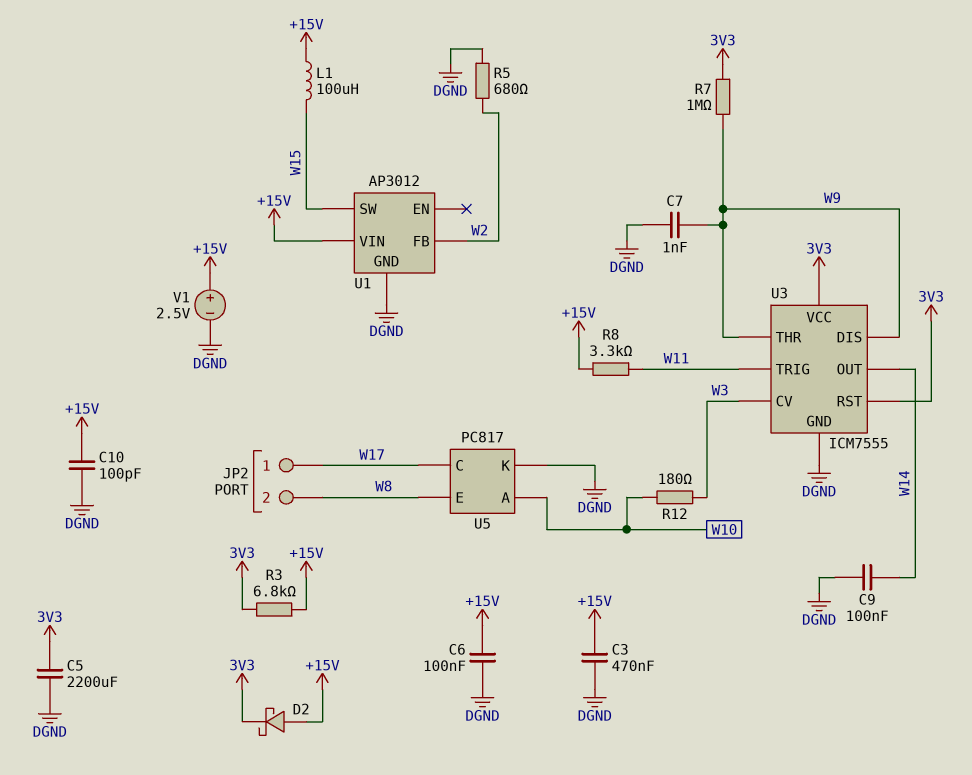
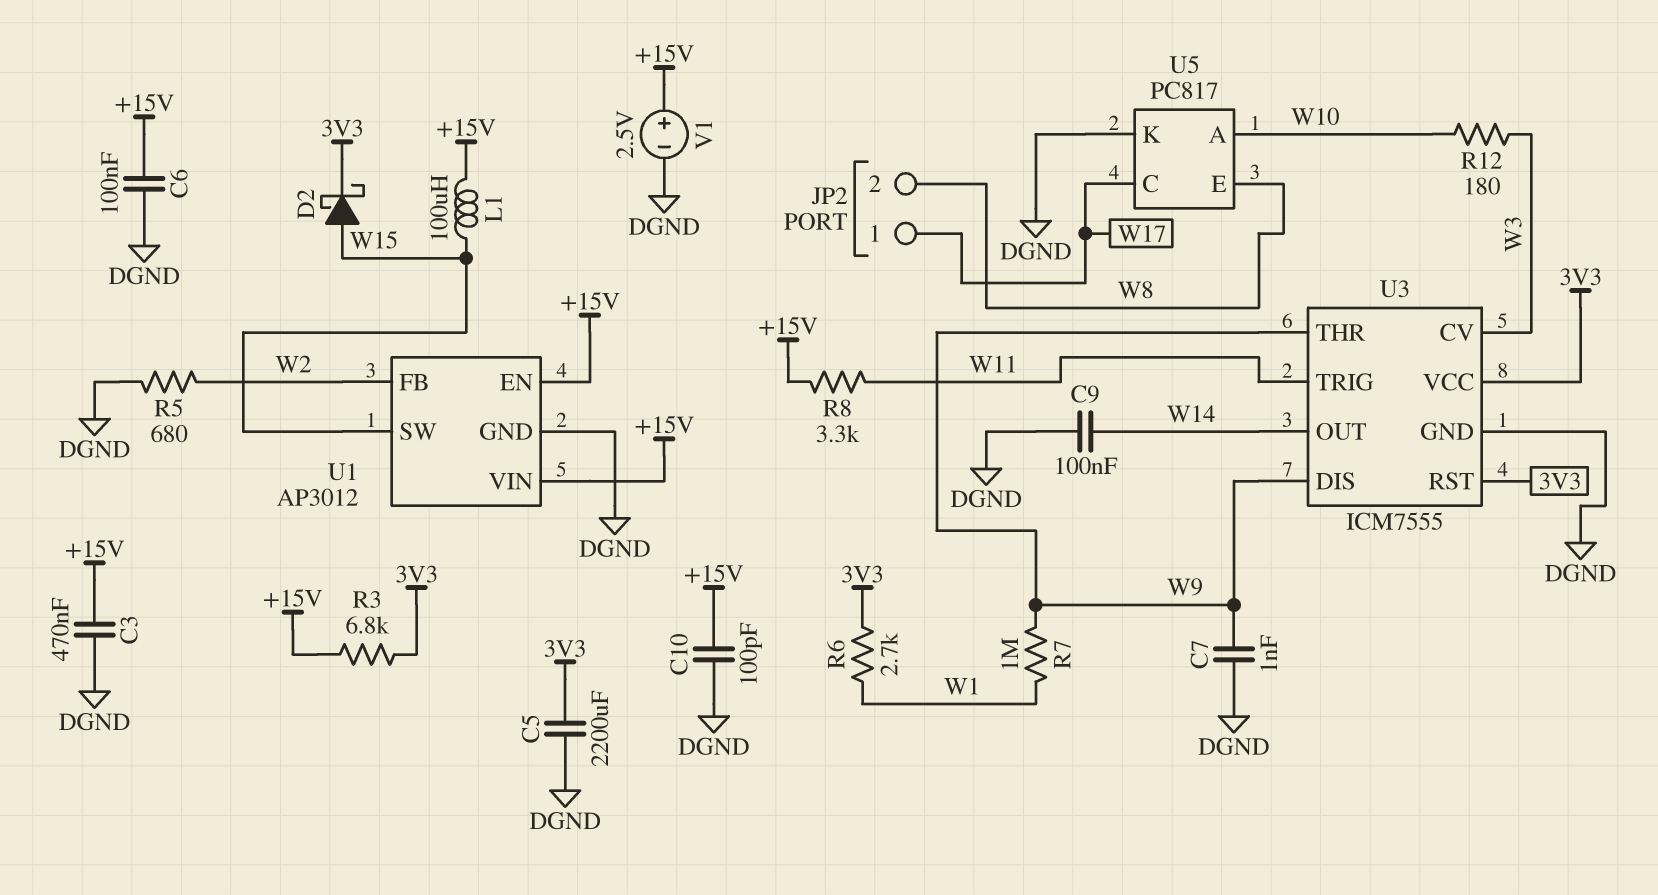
D2: schottky (A +15V, K 3V3) -> schottky (A W15, K 3V3)
R6: none -> 2.7k (3V3, W1)
R7: 1M (3V3, W9) -> 1M (W1, W9)
U1 pin EN: none -> +15V

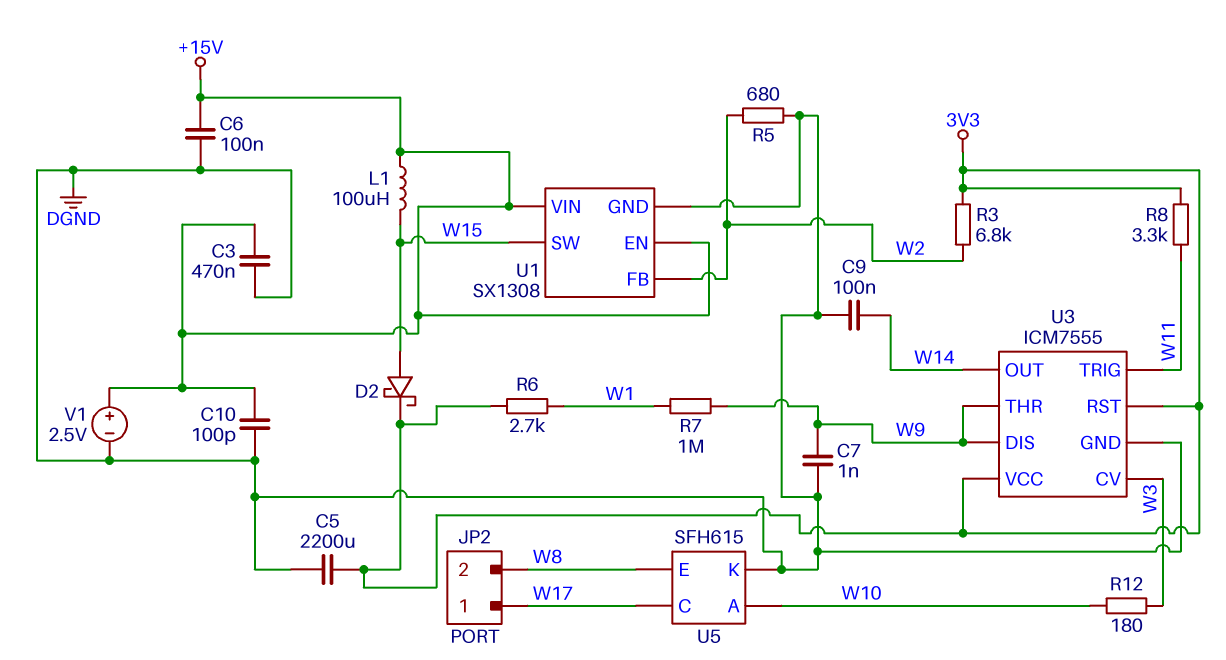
R3: 6.8k (+15V, 3V3) -> 6.8k (3V3, W2)
R8: 3.3k (+15V, W11) -> 3.3k (3V3, W11)
U1: AP3012 -> SX1308
U5: PC817 -> SFH615

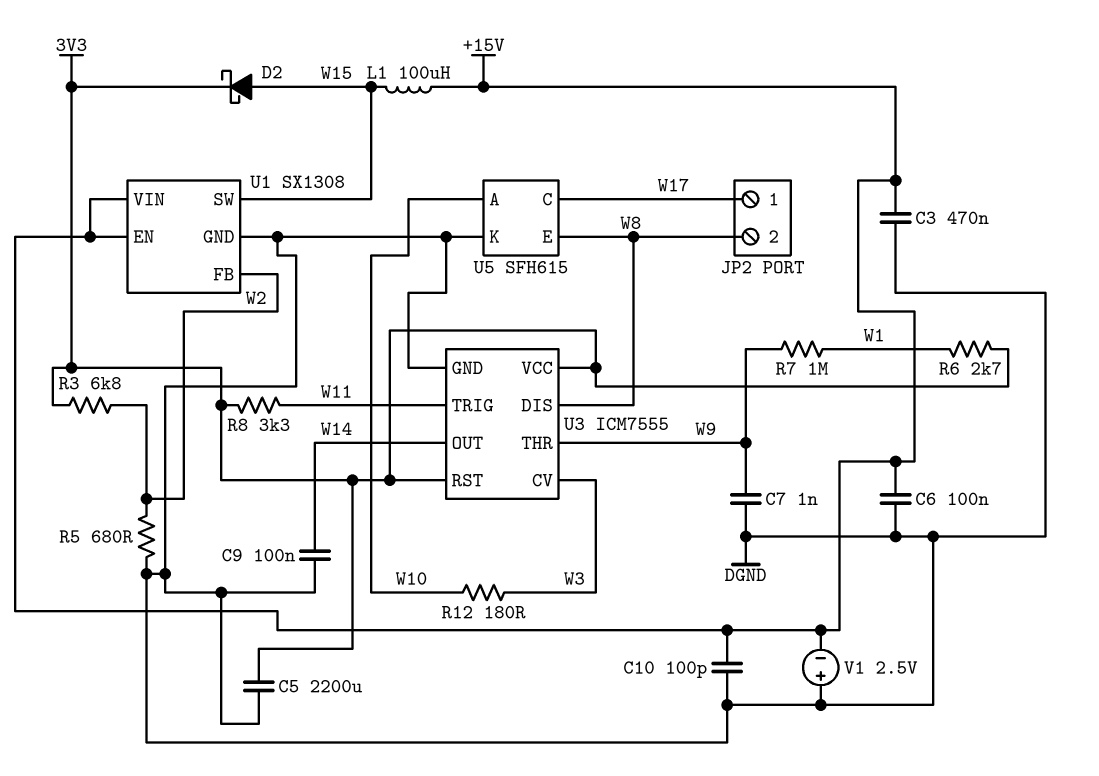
U3 pin DIS: W9 -> W8
V1: 2.5V (plus +15V, minus DGND) -> 2.5V (plus DGND, minus +15V)

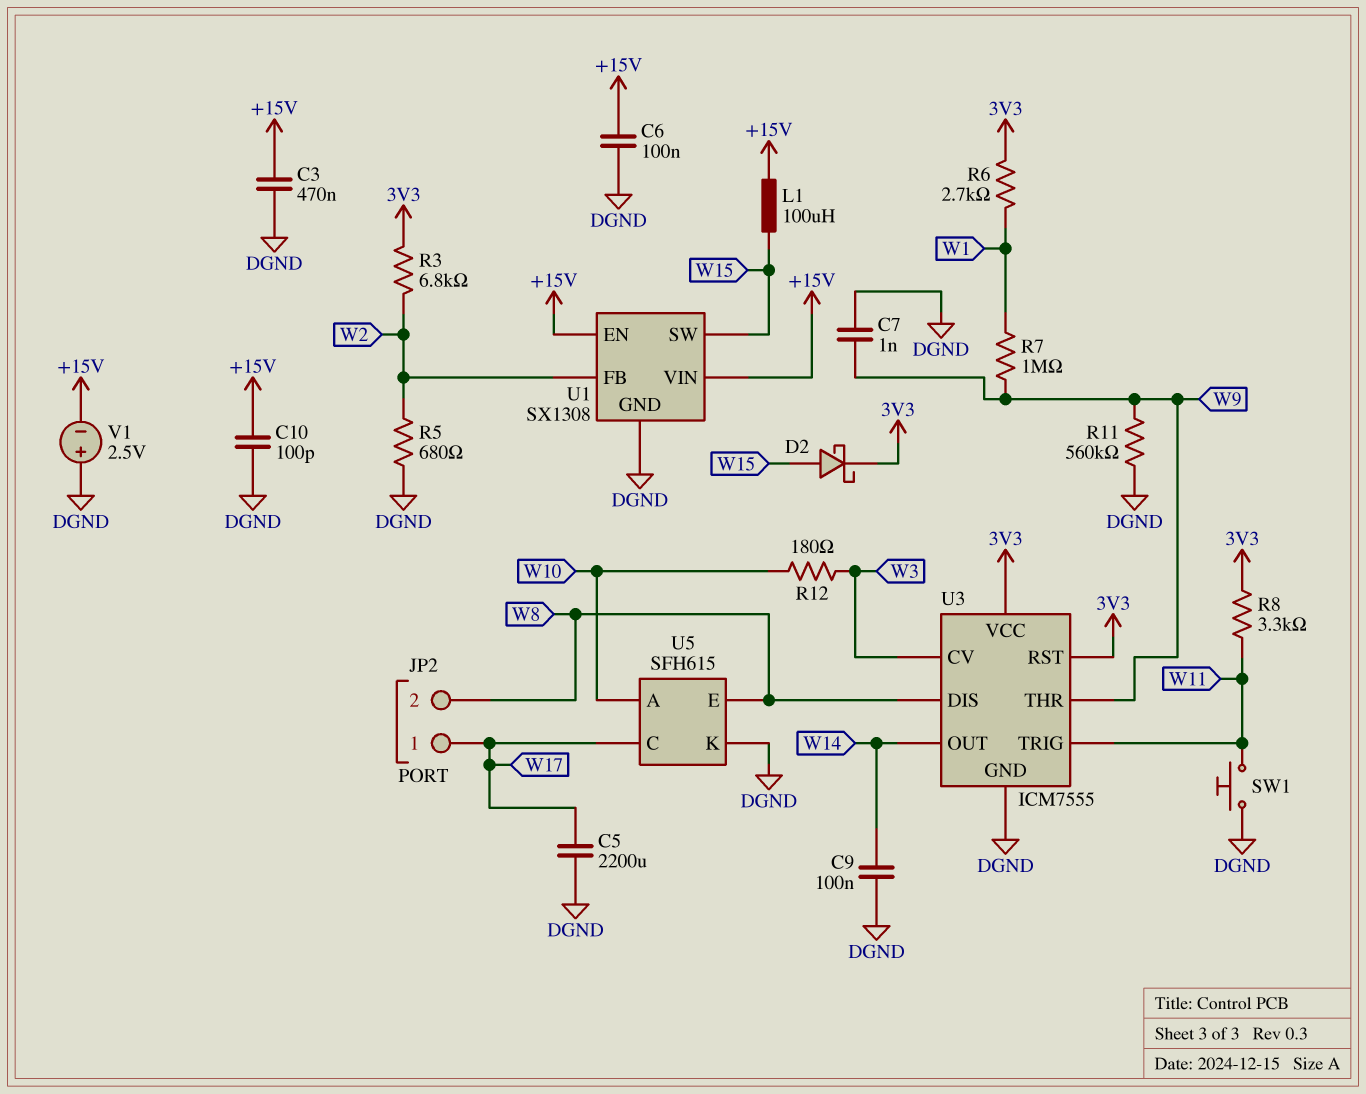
C5: 2200uF (3V3, DGND) -> 2200uF (DGND, W17)
R11: none -> 560k (DGND, W9)
SW1: none -> button (DGND, W11)

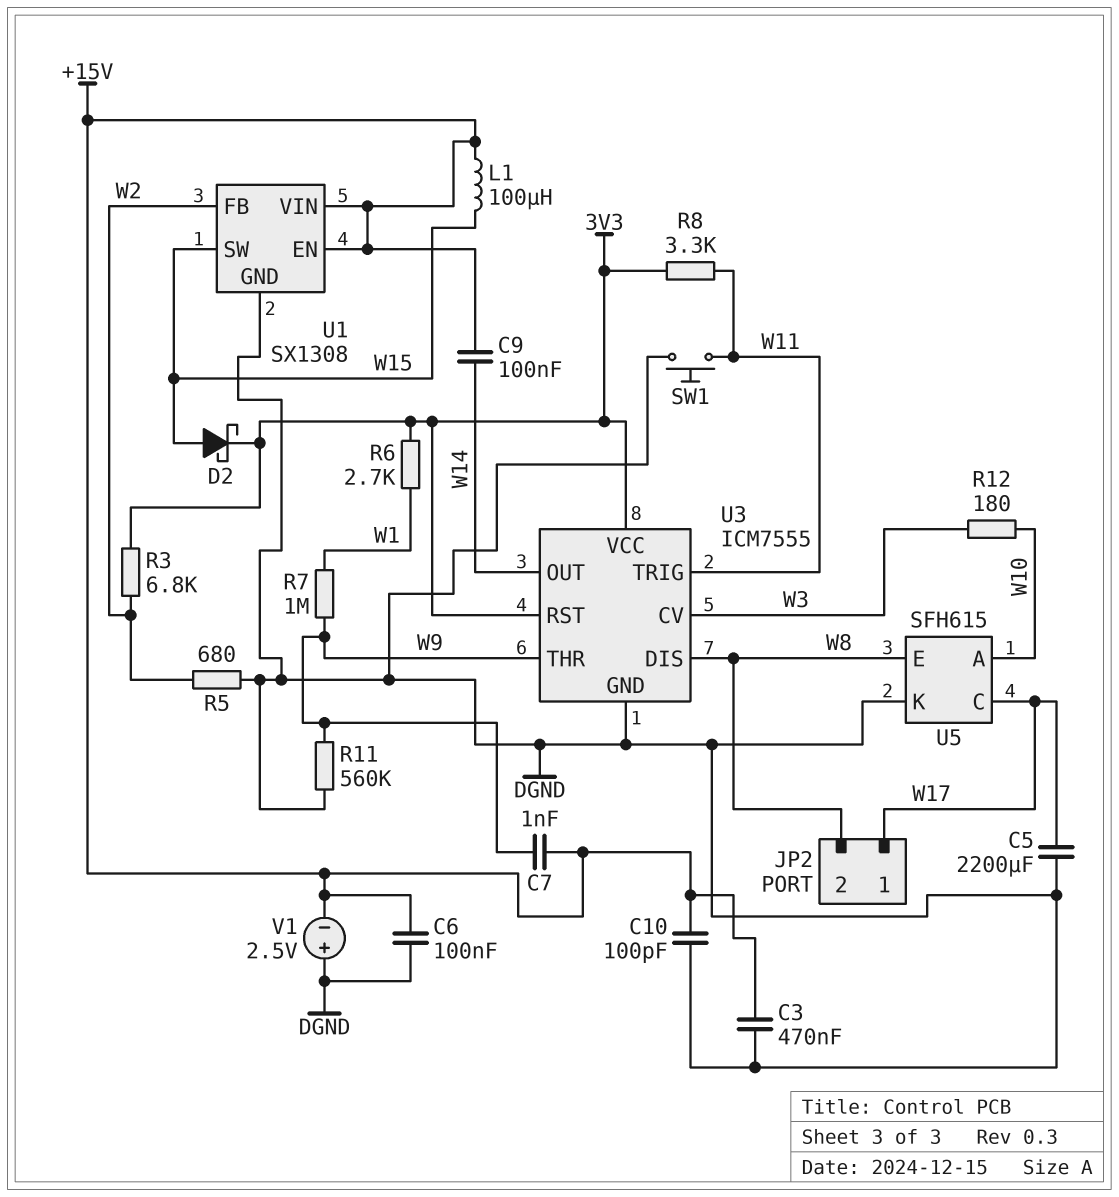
C7: 1nF (DGND, W9) -> 1nF (+15V, W9)
C9: 100nF (DGND, W14) -> 100nF (+15V, W14)

